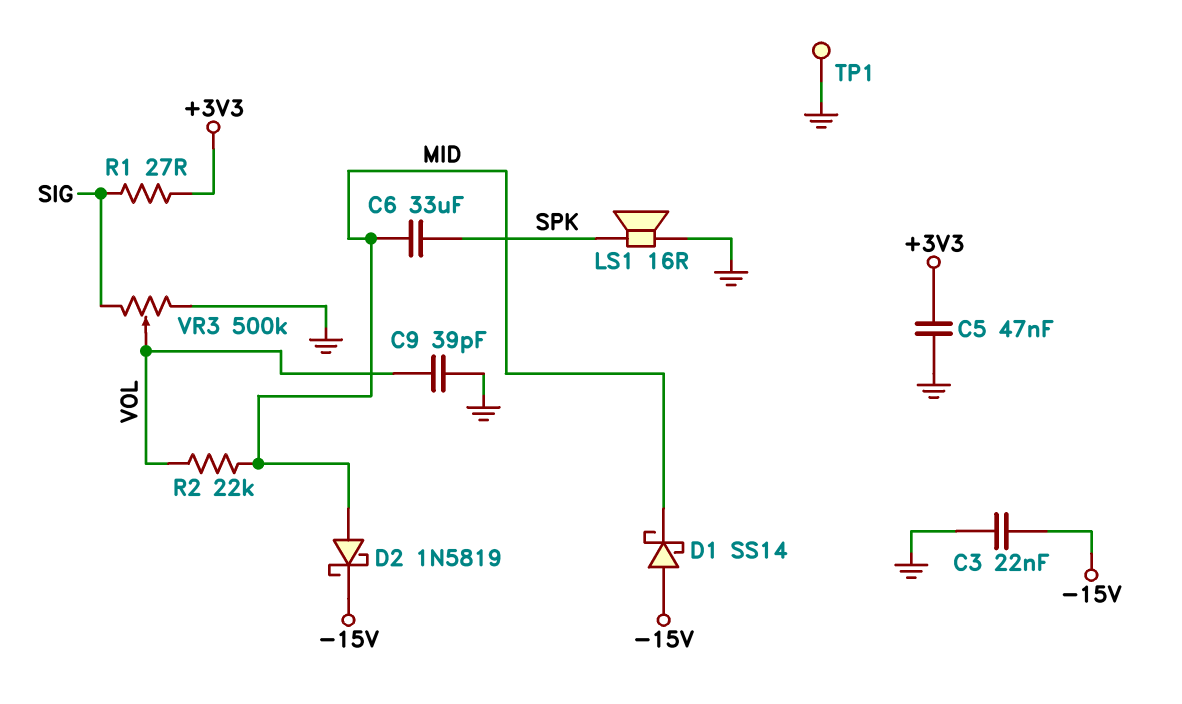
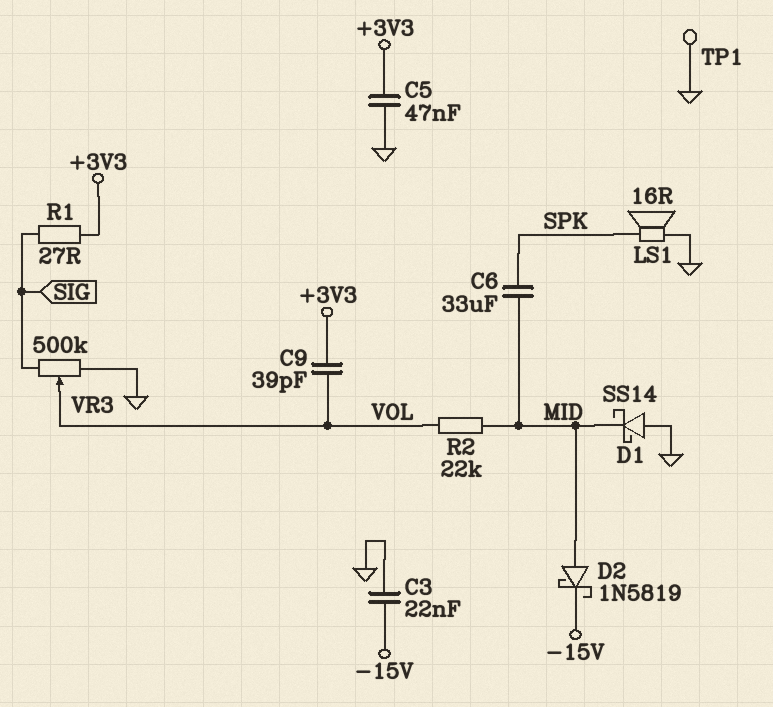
C9: 39pF (GND, VOL) -> 39pF (+3V3, VOL)
D1: schottky SS14 (A -15V, K MID) -> schottky SS14 (A GND, K MID)

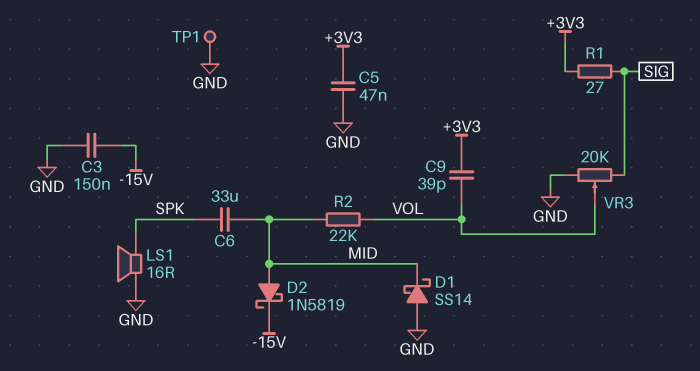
C3: 22nF (-15V, GND) -> 150nF (-15V, GND)
VR3: 500k (GND, SIG, wiper VOL) -> 20k (GND, SIG, wiper VOL)

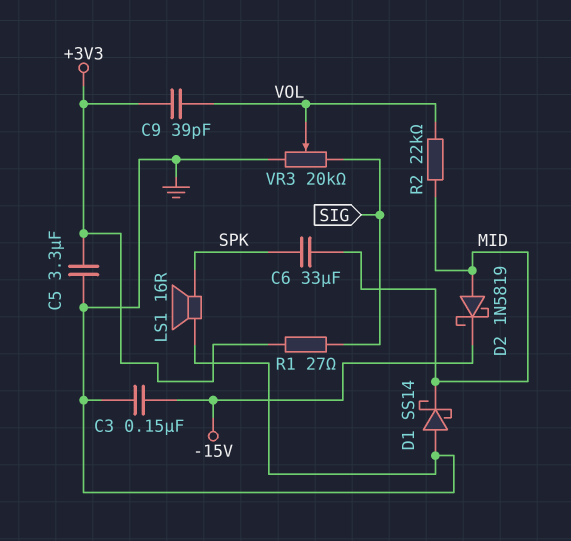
C5: 47nF (+3V3, GND) -> 3.3uF (+3V3, GND)
TP1: test point (GND) -> none

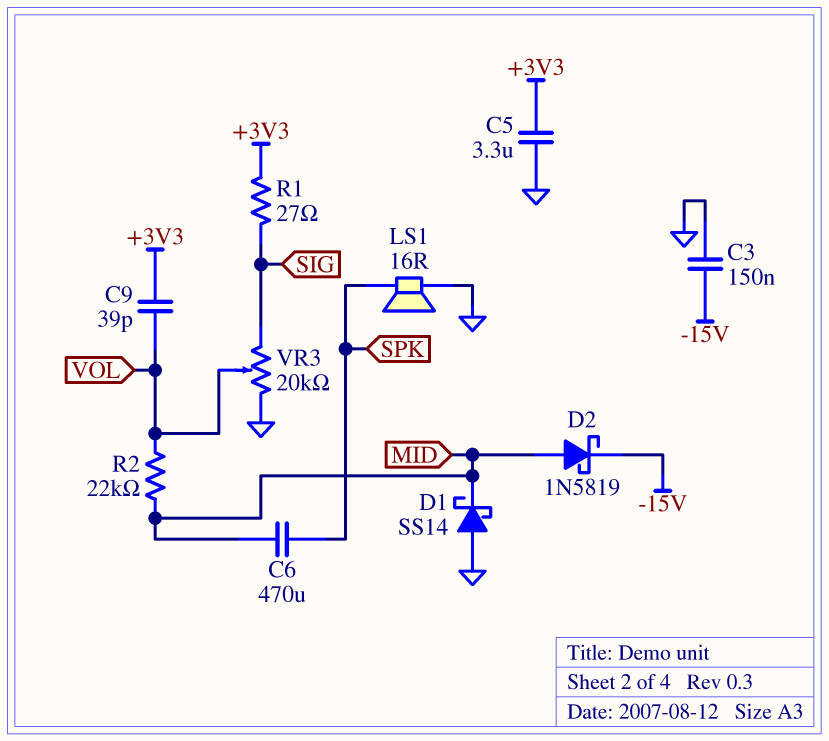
C6: 33uF (MID, SPK) -> 470uF (MID, SPK)

